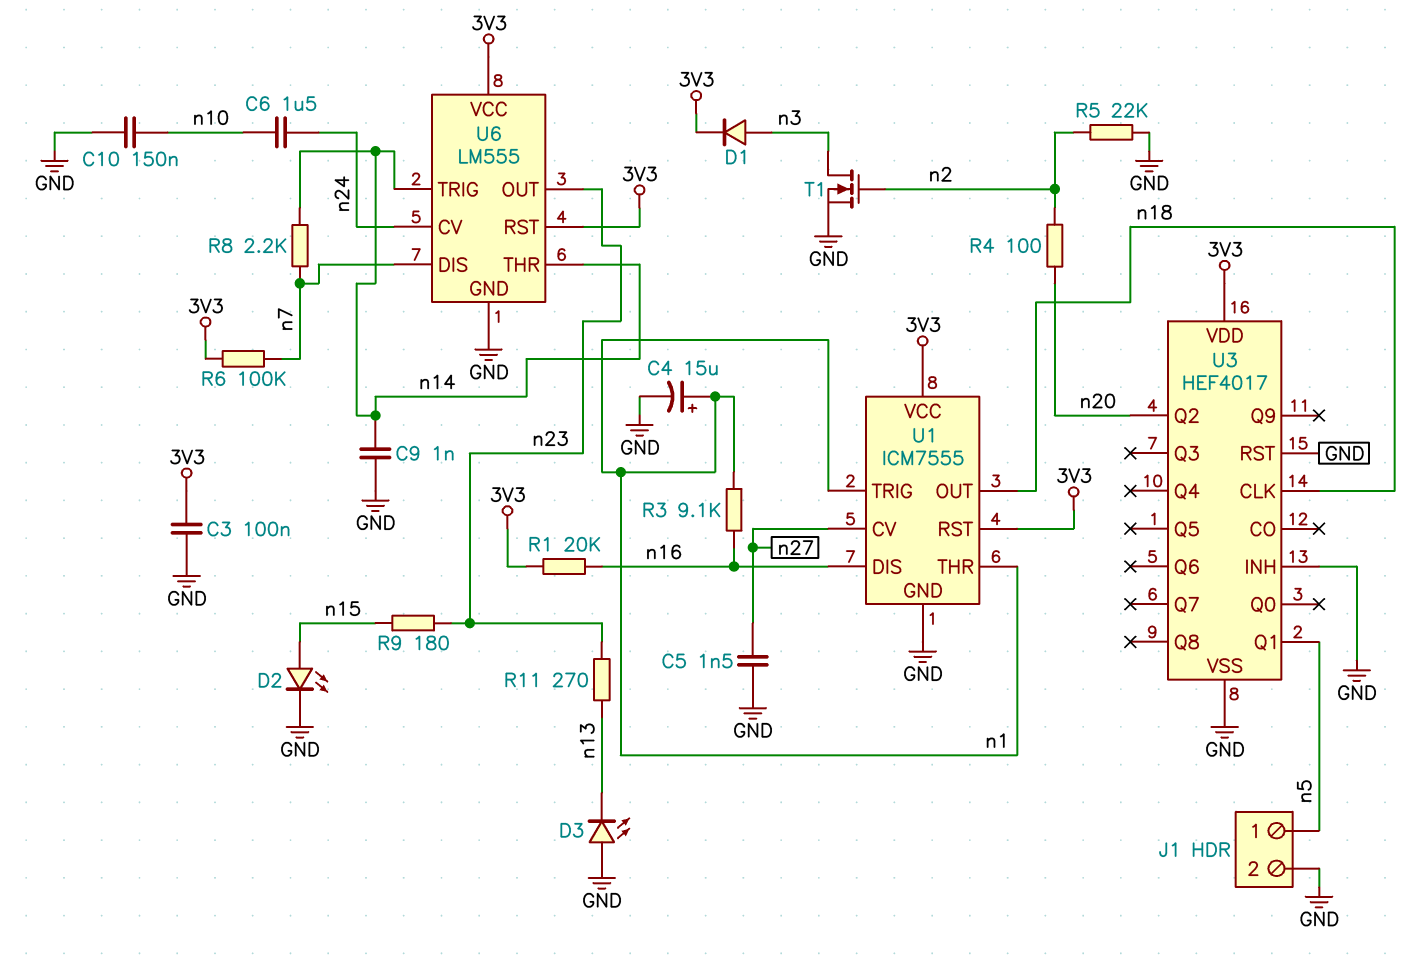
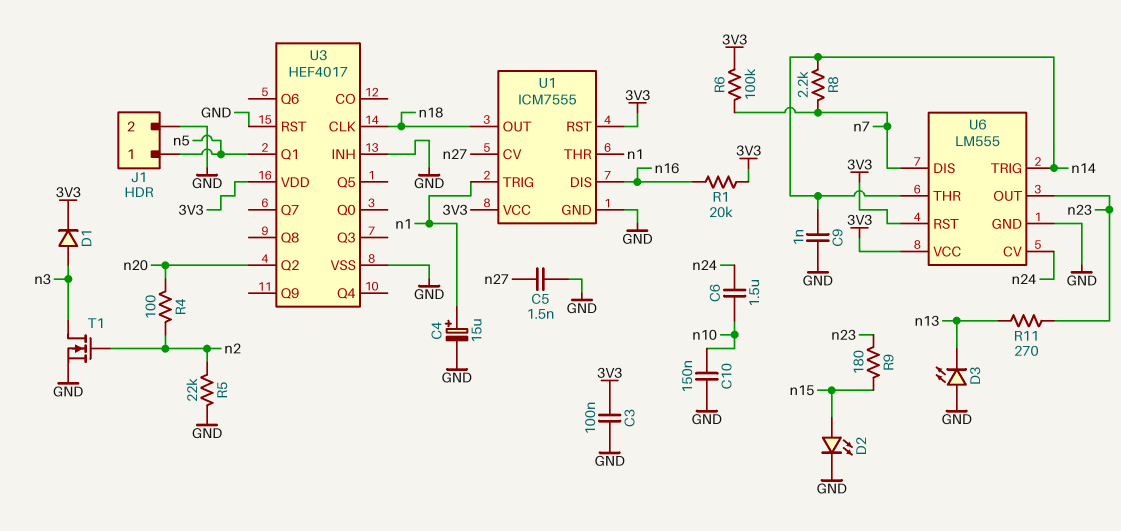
R3: 9.1k (n1, n16) -> none

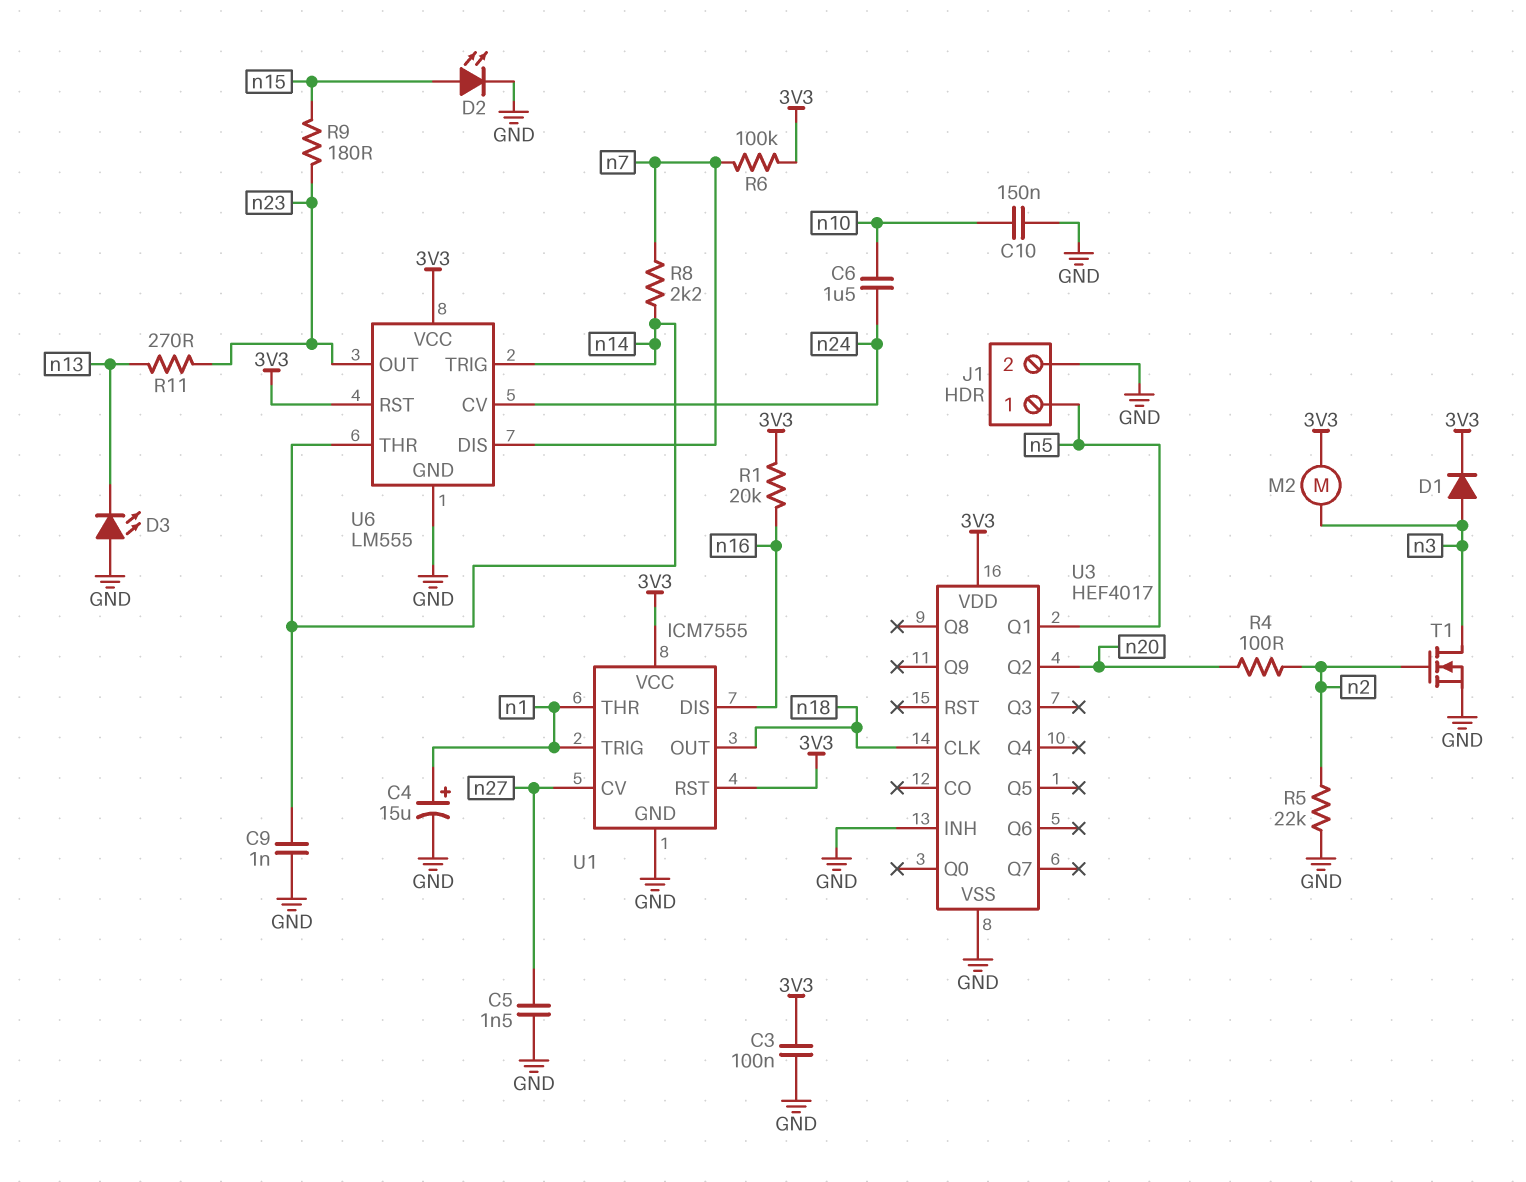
M2: none -> motor (3V3, n3)
U3 pin RST: GND -> none

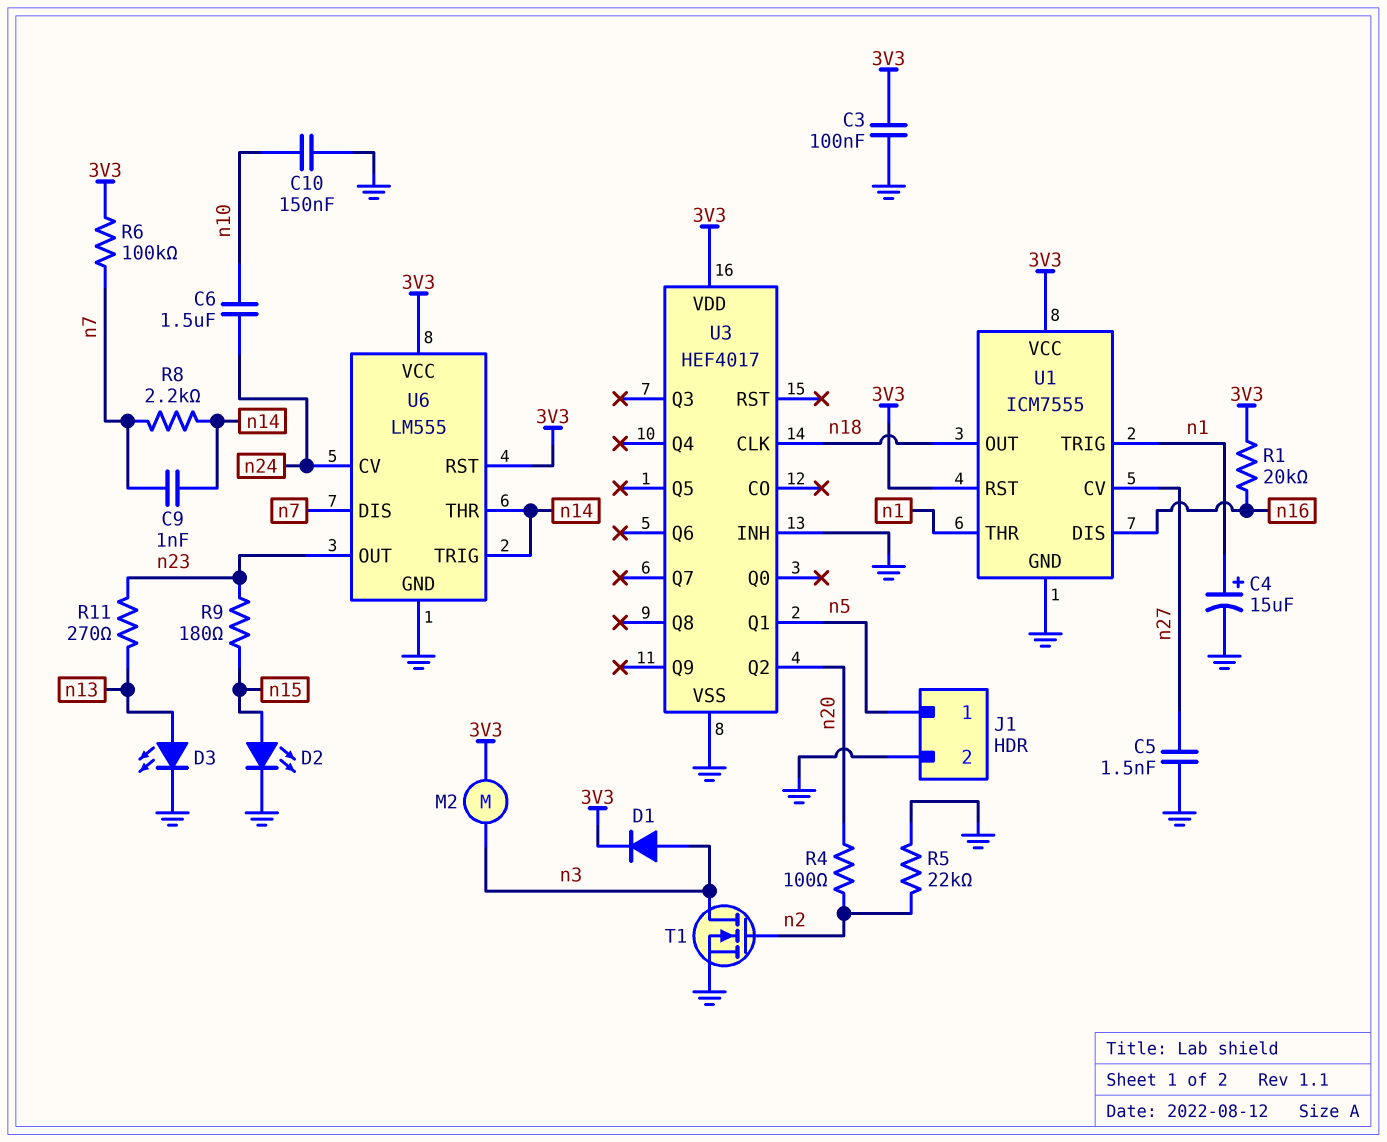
C9: 1nF (GND, n14) -> 1nF (n7, n14)
D3: LED (A GND, K n13) -> LED (A n13, K GND)

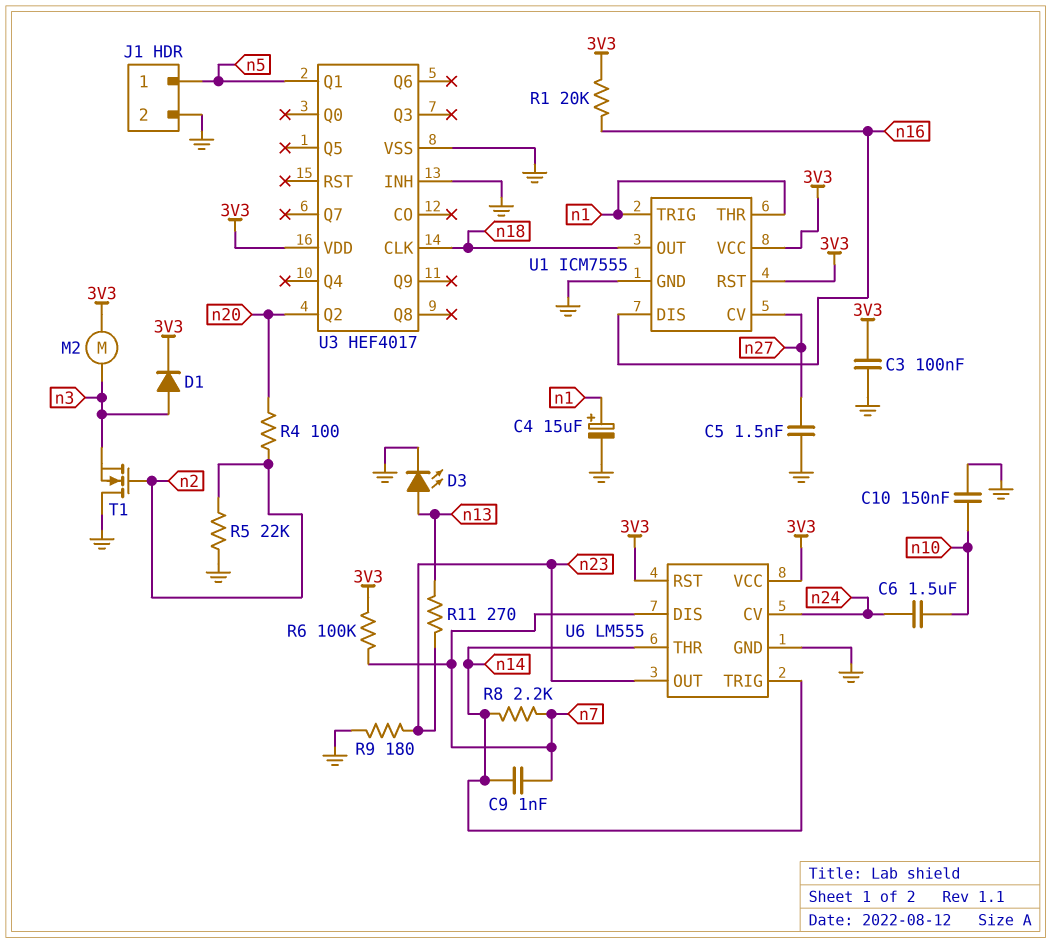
D2: LED (A n15, K GND) -> none
R9: 180 (n15, n23) -> 180 (GND, n23)
T1: NMOS (G n2, D n3, S GND) -> NMOS (G n2, D GND, S n3)

